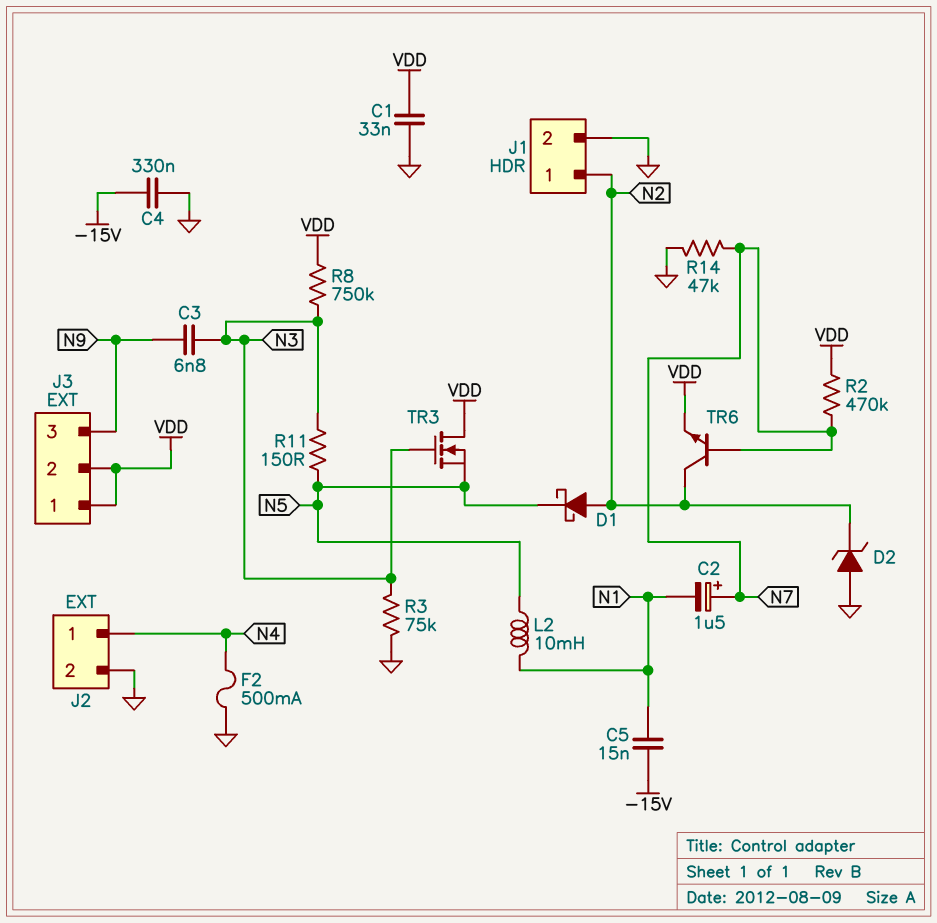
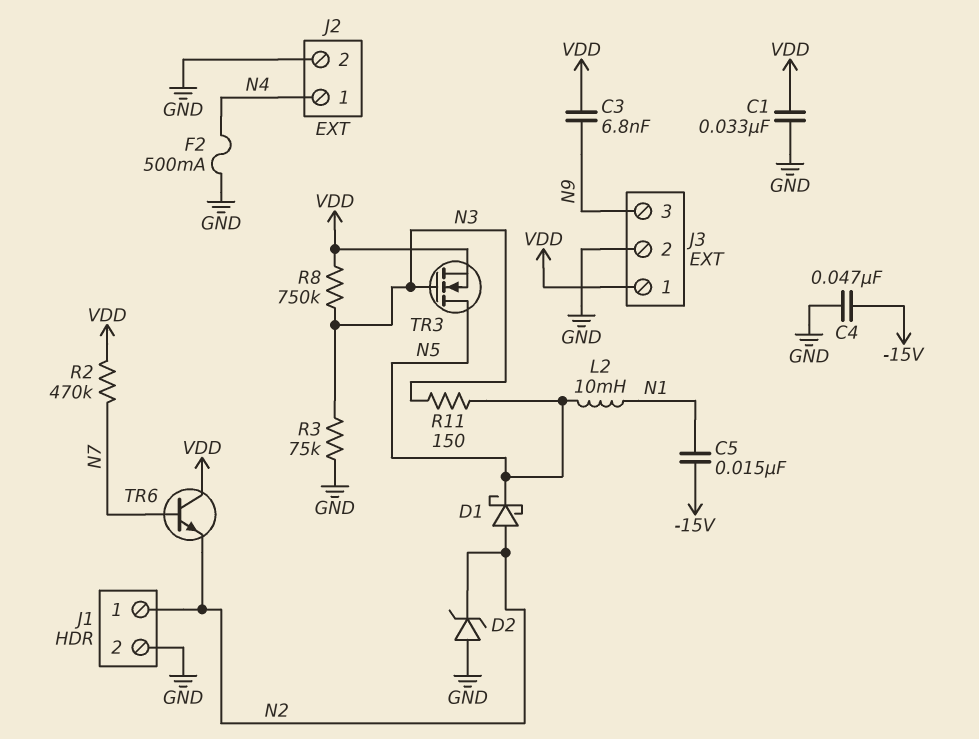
C2: 1.5uF (plus N7, minus N1) -> none
C3: 6.8nF (N3, N9) -> 6.8nF (N9, VDD)
C4: 330nF (-15V, GND) -> 47nF (-15V, GND)
J3 pin 2: VDD -> GND
R14: 47k (GND, N7) -> none
TR3: NMOS (G N3, D VDD, S N5) -> NMOS (G N3, D N5, S VDD)
TR6: NPN (B N7, C N2, E VDD) -> NPN (B N7, C VDD, E N2)

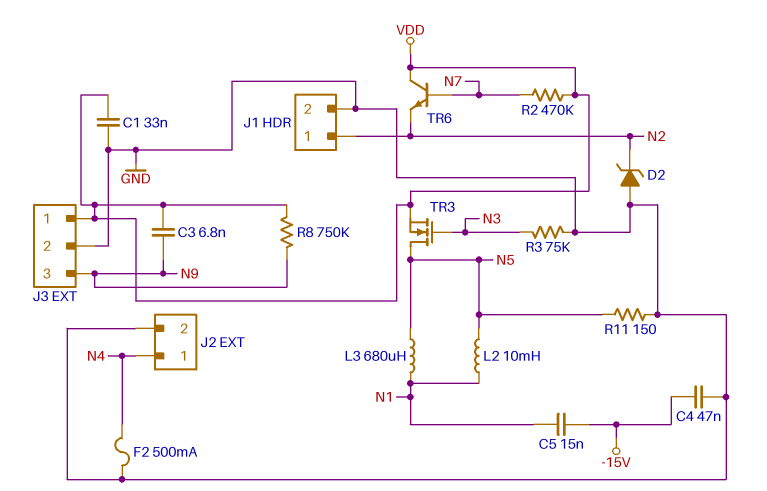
D1: schottky (A N2, K N5) -> none
L3: none -> 680uH (N1, N5)
R8: 750k (N3, VDD) -> 750k (N9, VDD)
R11: 150 (N3, N5) -> 150 (GND, N5)

